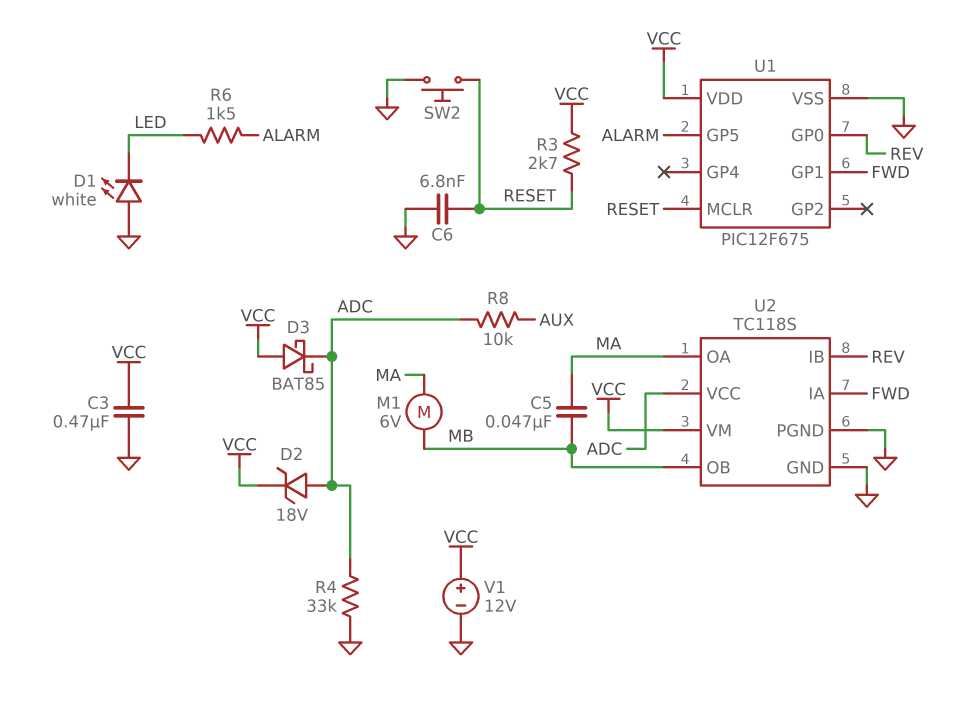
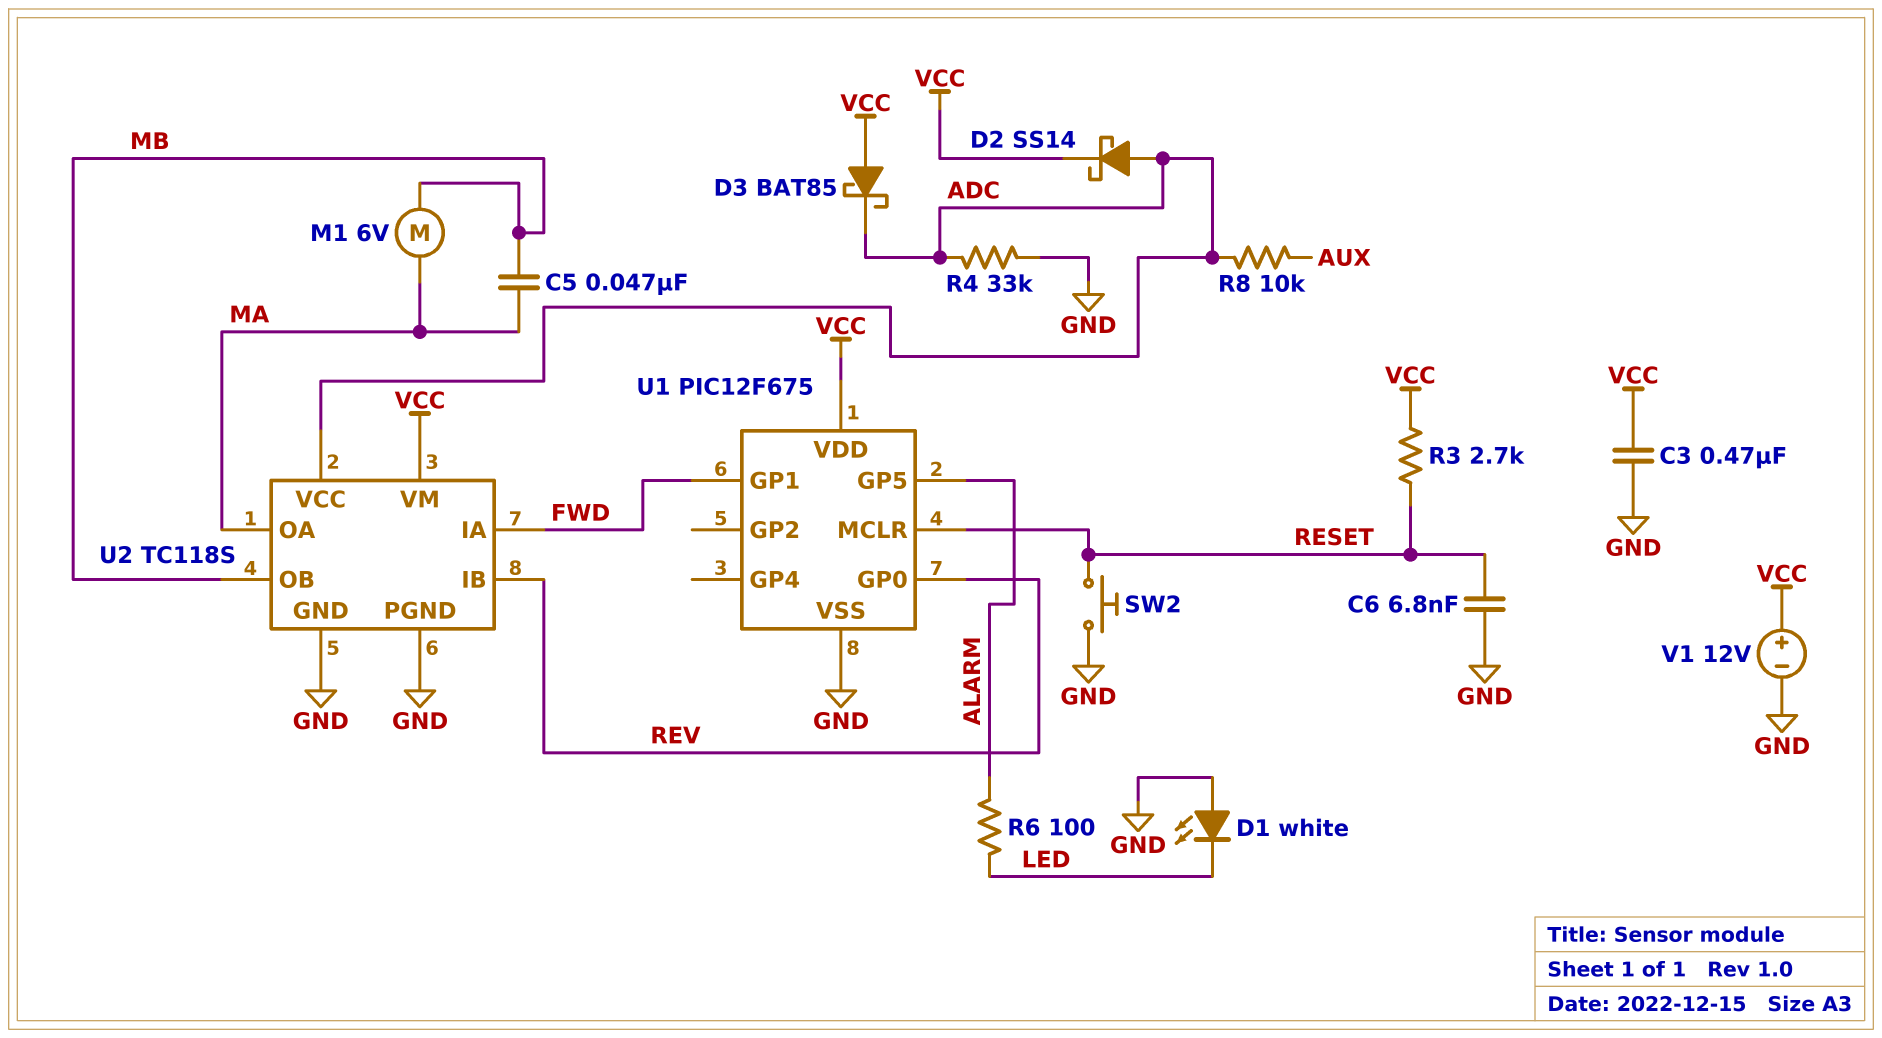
D2: zener 18V (A ADC, K VCC) -> schottky SS14 (A ADC, K VCC)
R6: 1.5k (ALARM, LED) -> 100 (ALARM, LED)

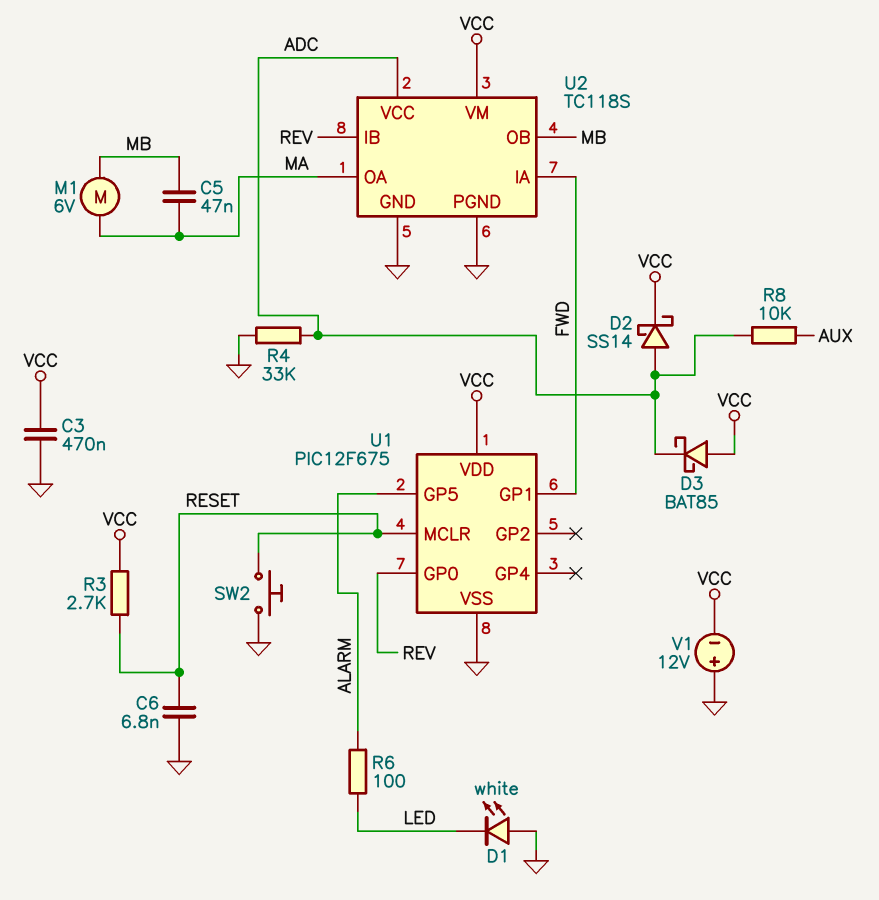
V1: 12V (plus VCC, minus GND) -> 12V (plus GND, minus VCC)

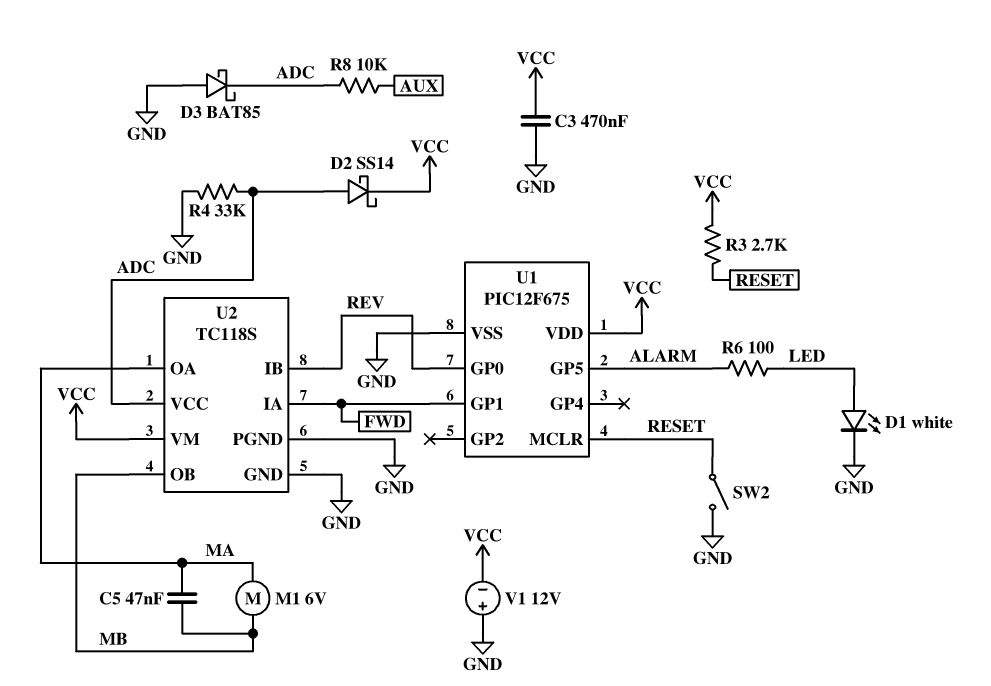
C6: 6.8nF (GND, RESET) -> none
D1: LED white (A GND, K LED) -> LED white (A LED, K GND)
D3: schottky BAT85 (A VCC, K ADC) -> schottky BAT85 (A GND, K ADC)
SW2: button (GND, RESET) -> switch (GND, RESET)

